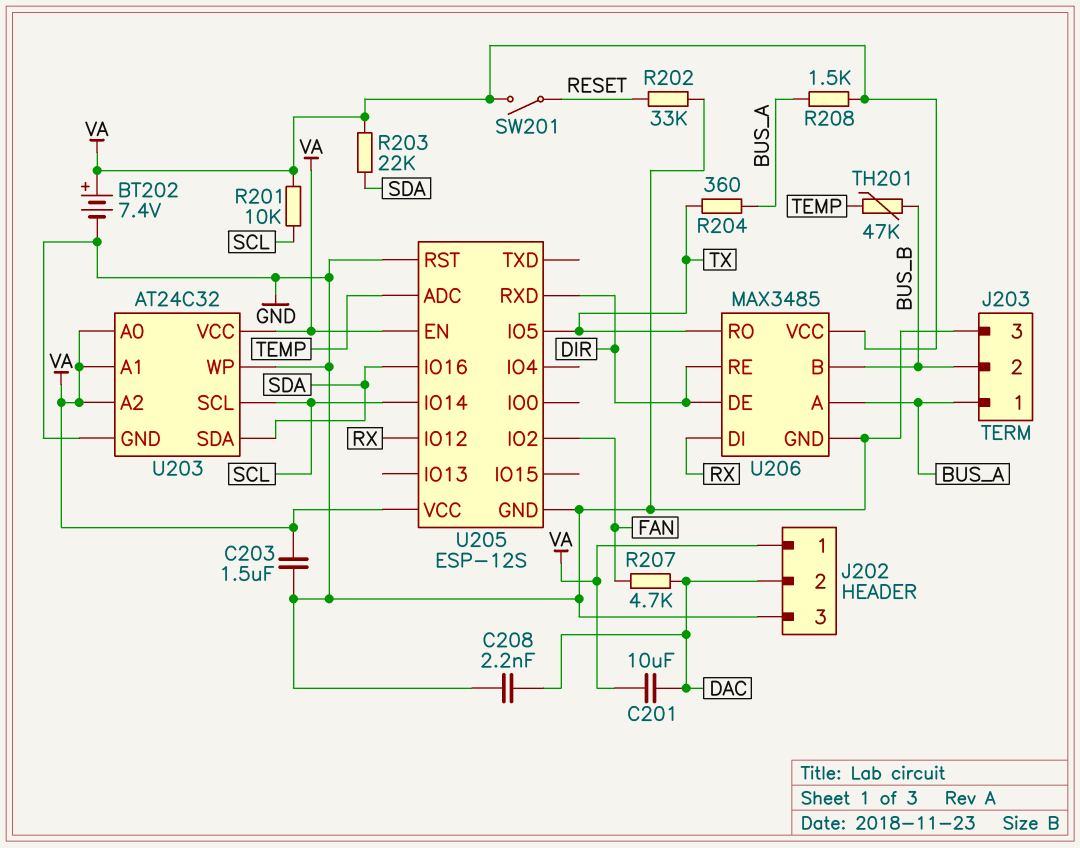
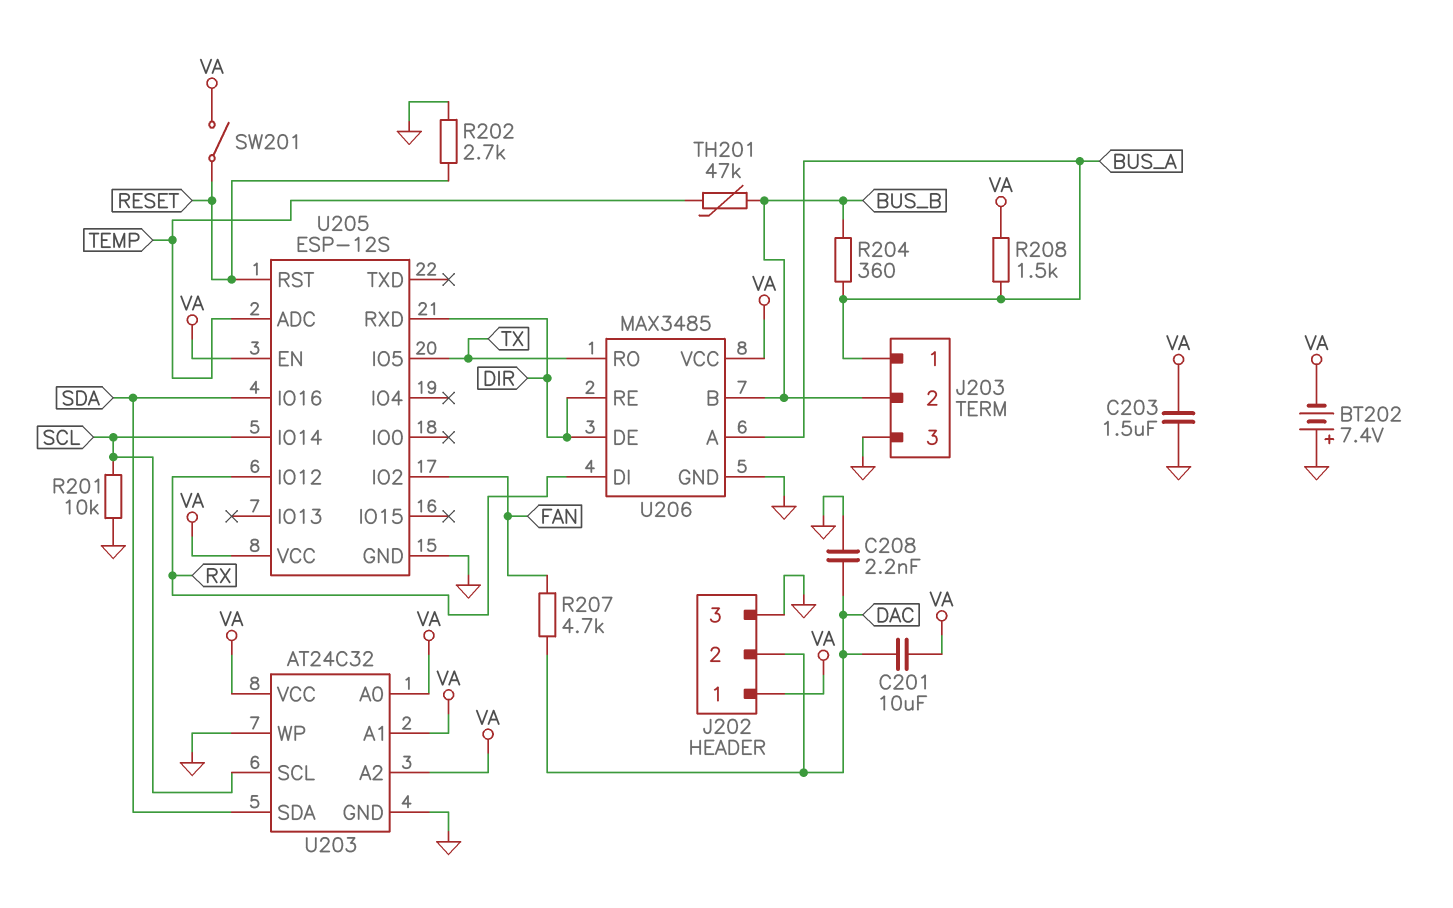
BT202: 7.4V (plus VA, minus GND) -> 7.4V (plus GND, minus VA)
R201: 10k (SCL, VA) -> 10k (GND, SCL)
R202: 33k (GND, RESET) -> 2.7k (GND, RESET)
R203: 22k (SDA, VA) -> none
R204: 360 (BUS_A, TX) -> 360 (BUS_A, BUS_B)
U205 pin RST: GND -> RESET

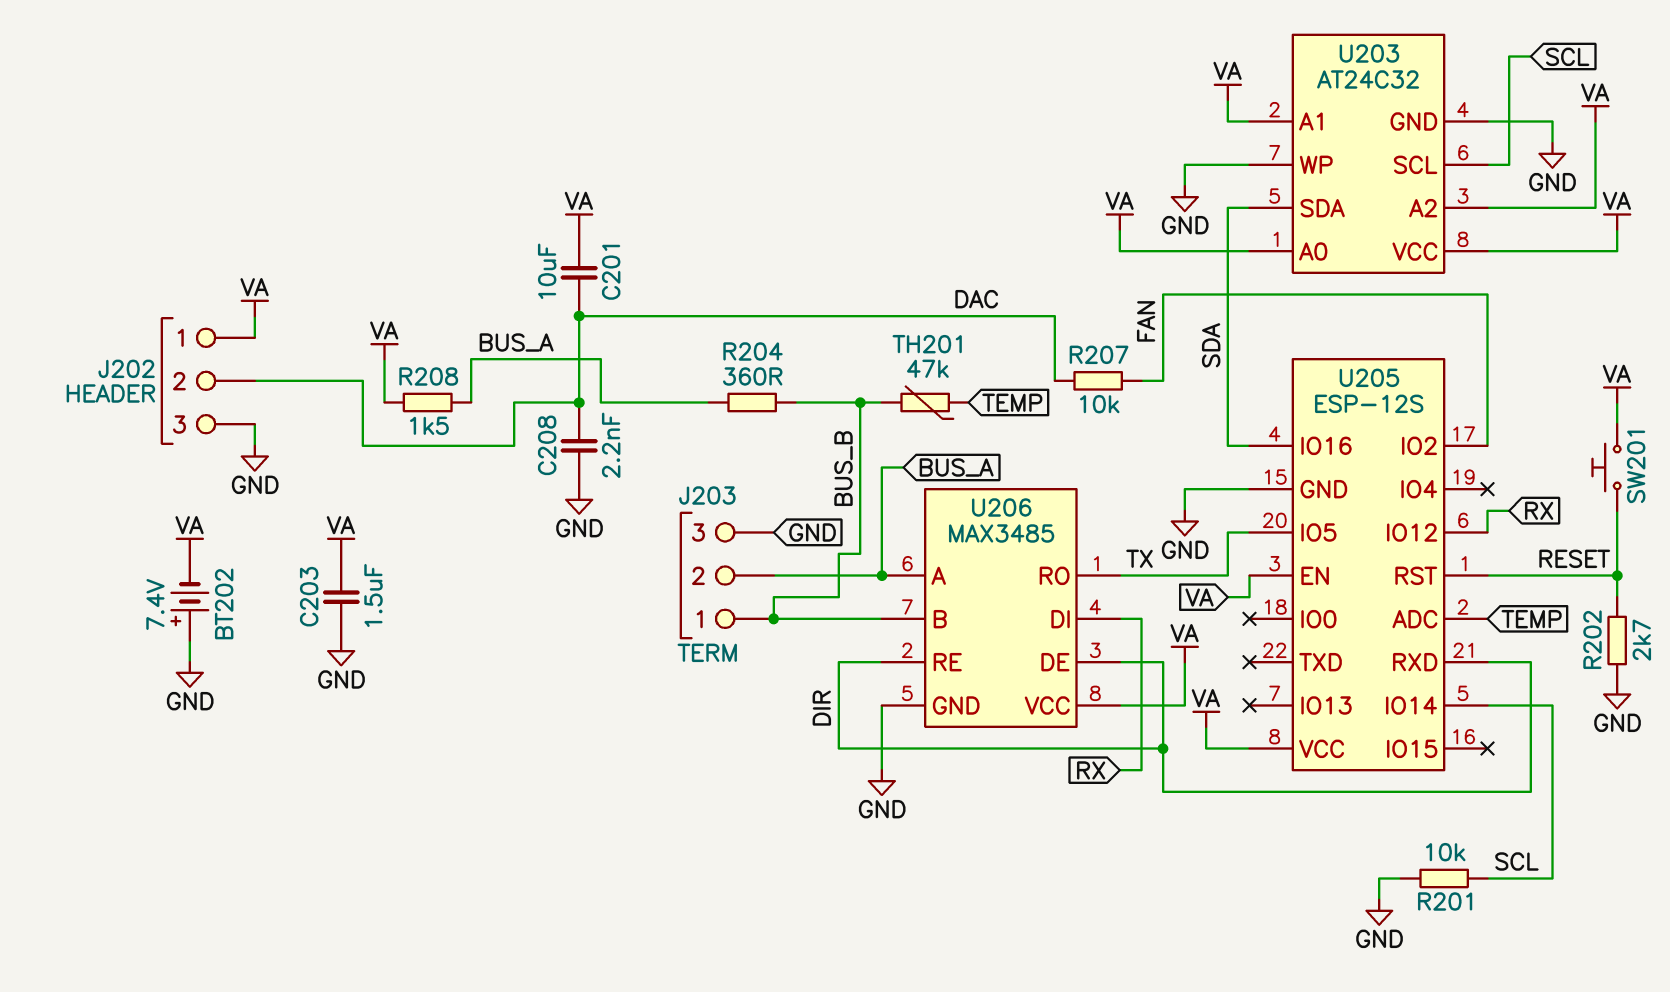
J203 pin 1: BUS_A -> BUS_B
J203 pin 2: BUS_B -> BUS_A
R207: 4.7k (DAC, FAN) -> 10k (DAC, FAN)
SW201: switch (RESET, VA) -> button (RESET, VA)

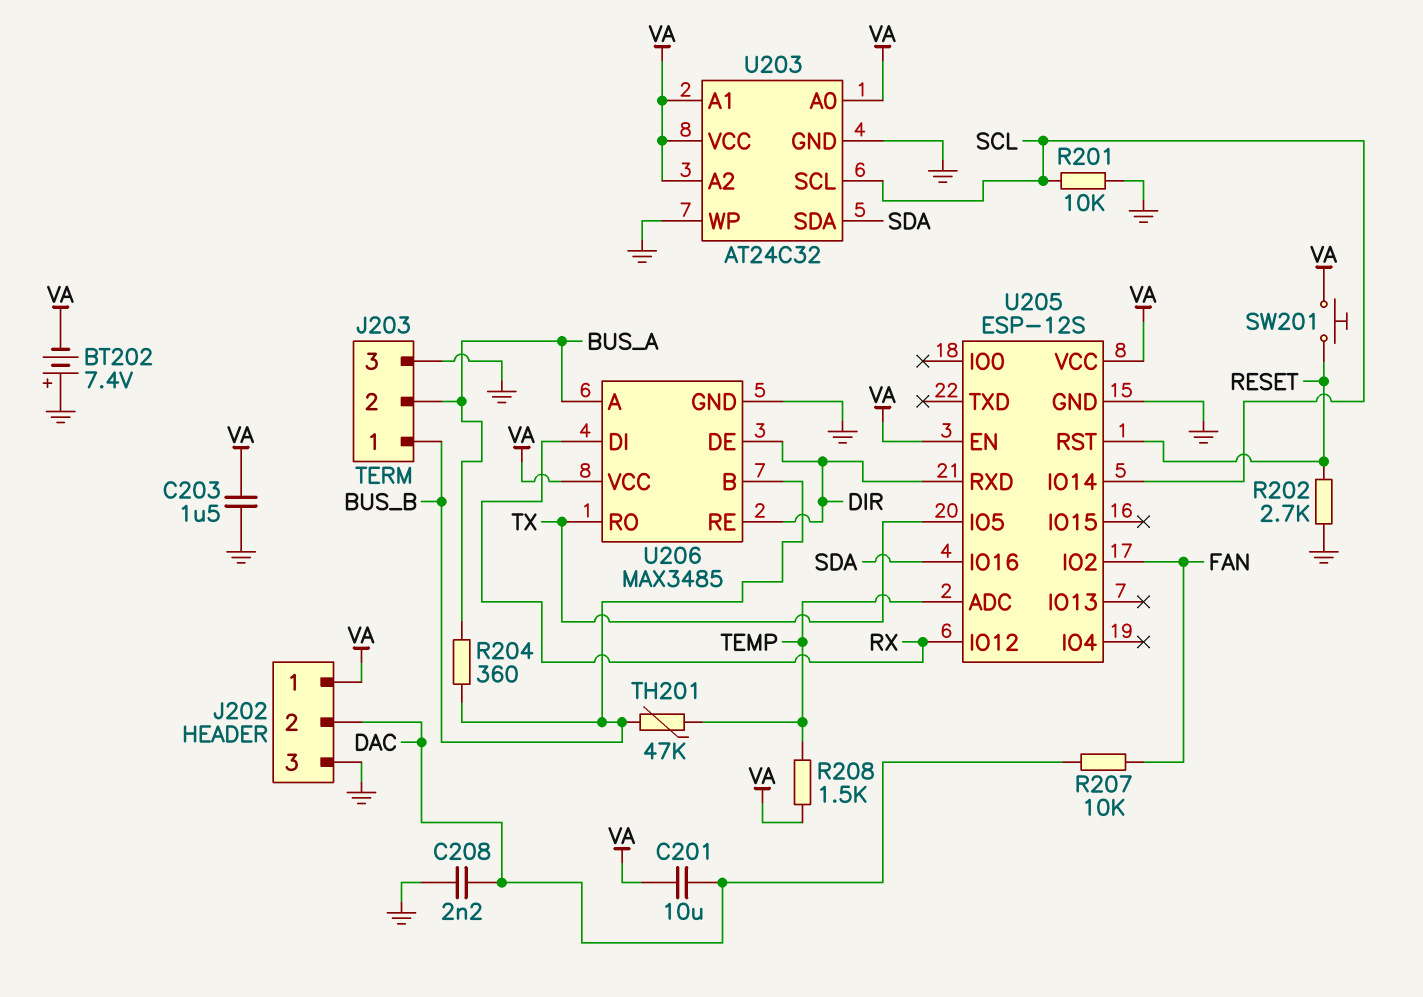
R208: 1.5k (BUS_A, VA) -> 1.5k (TEMP, VA)

